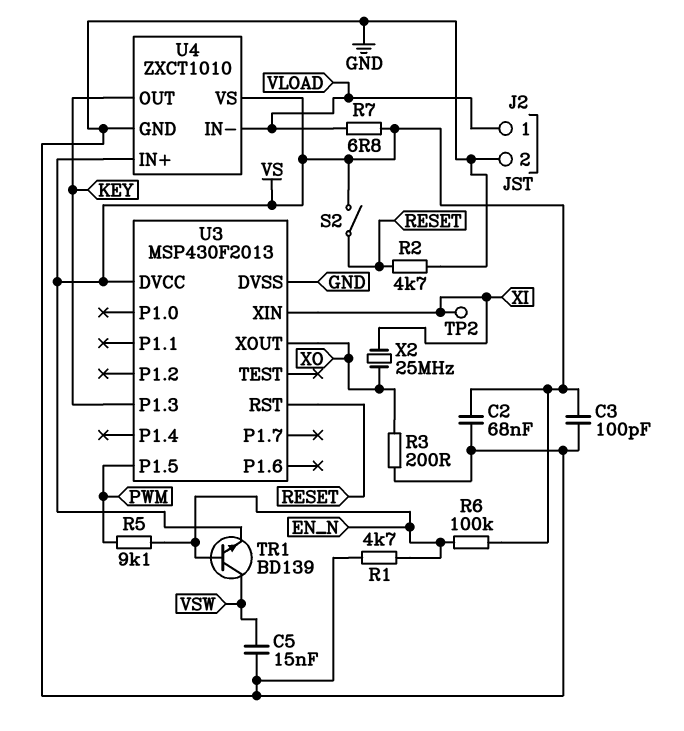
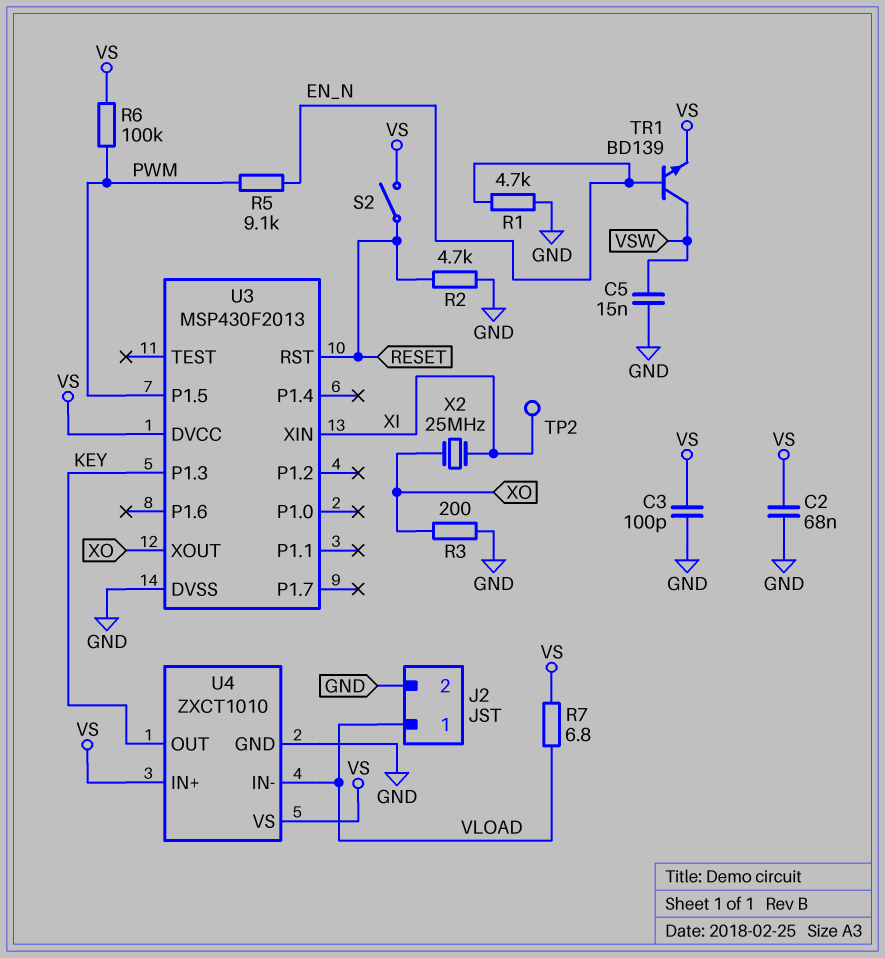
R6: 100k (EN_N, VS) -> 100k (PWM, VS)

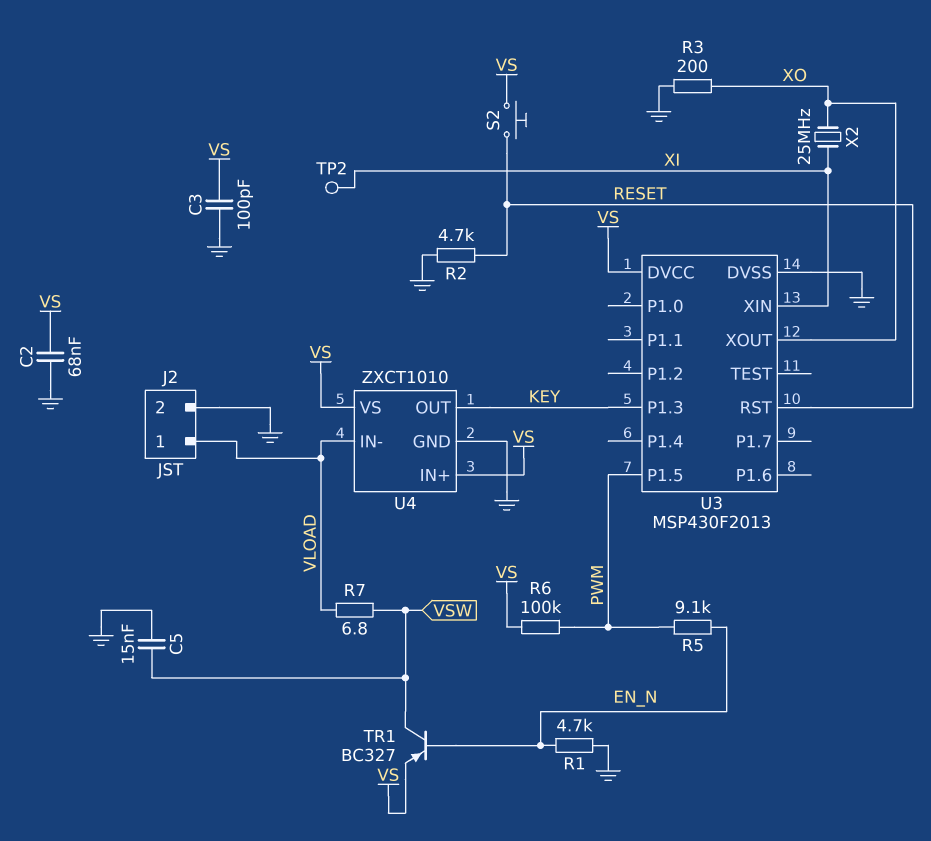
R7: 6.8 (VLOAD, VS) -> 6.8 (VLOAD, VSW)
S2: switch (RESET, VS) -> button (RESET, VS)
TR1: NPN BD139 (B EN_N, C VSW, E VS) -> PNP BC327 (B EN_N, C VSW, E VS)

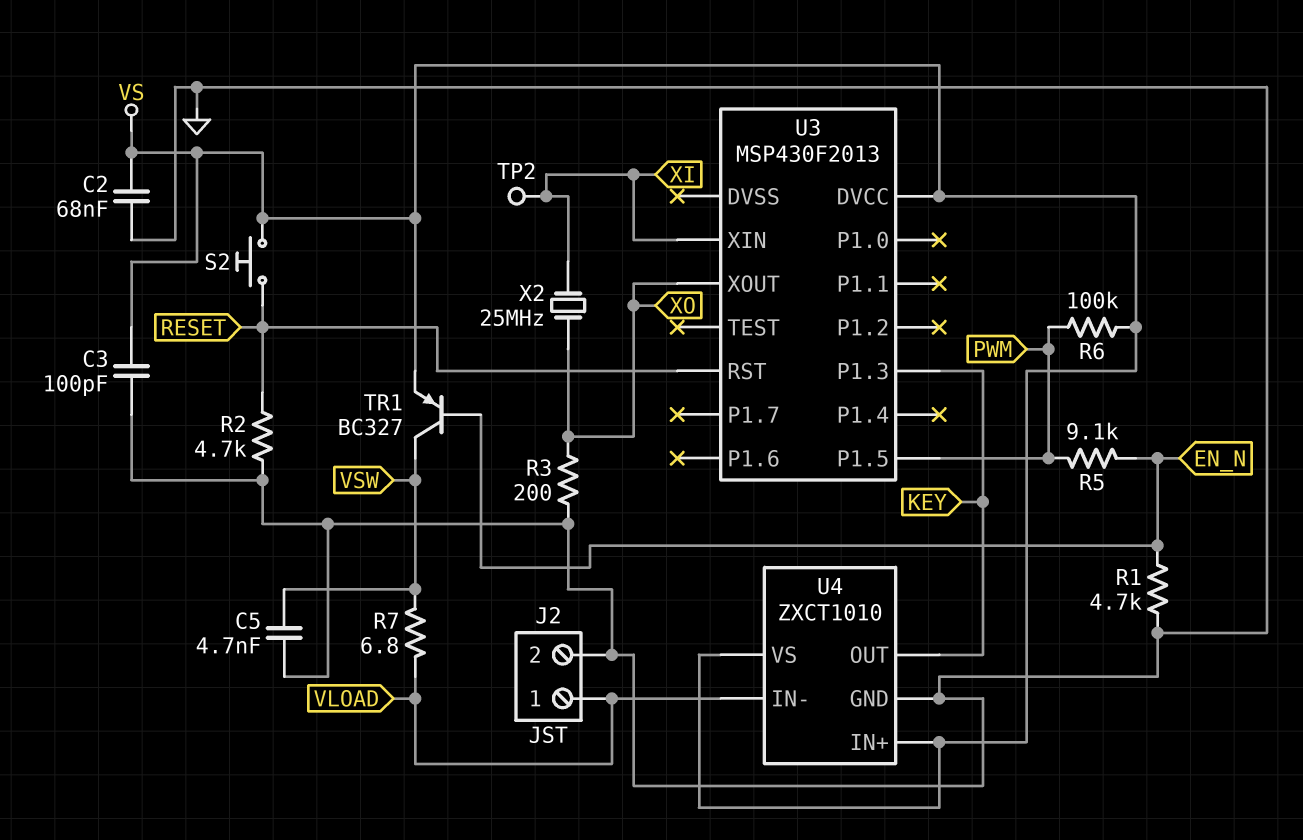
C5: 15nF (GND, VSW) -> 4.7nF (GND, VSW)
U3 pin DVSS: GND -> none

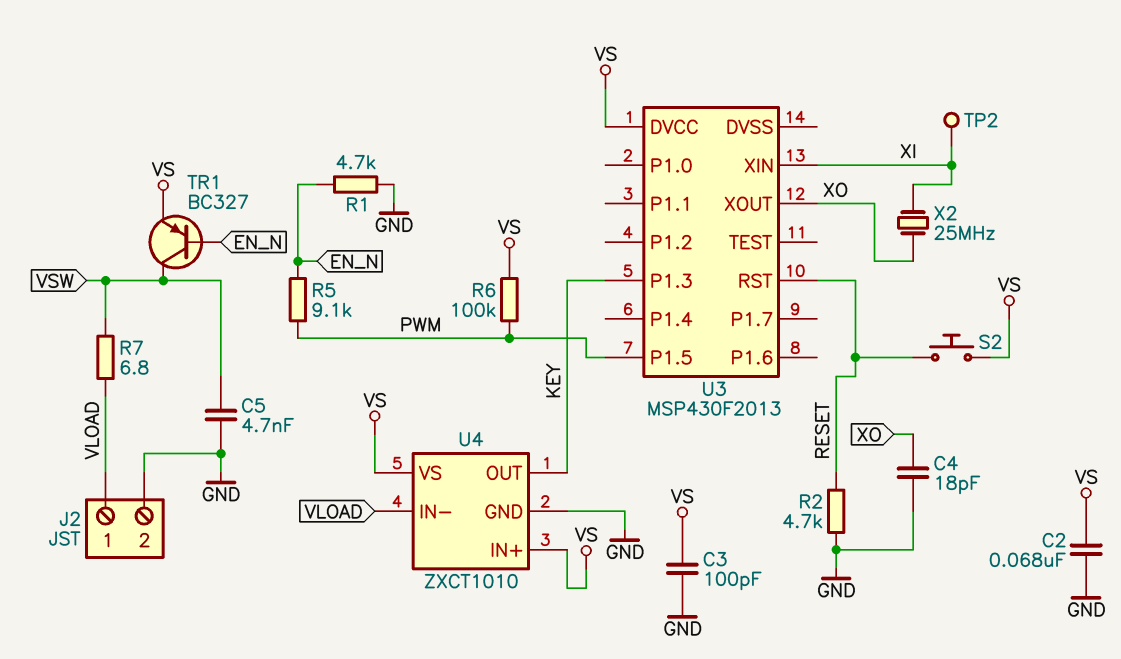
C4: none -> 18pF (GND, XO)
R3: 200 (GND, XO) -> none

